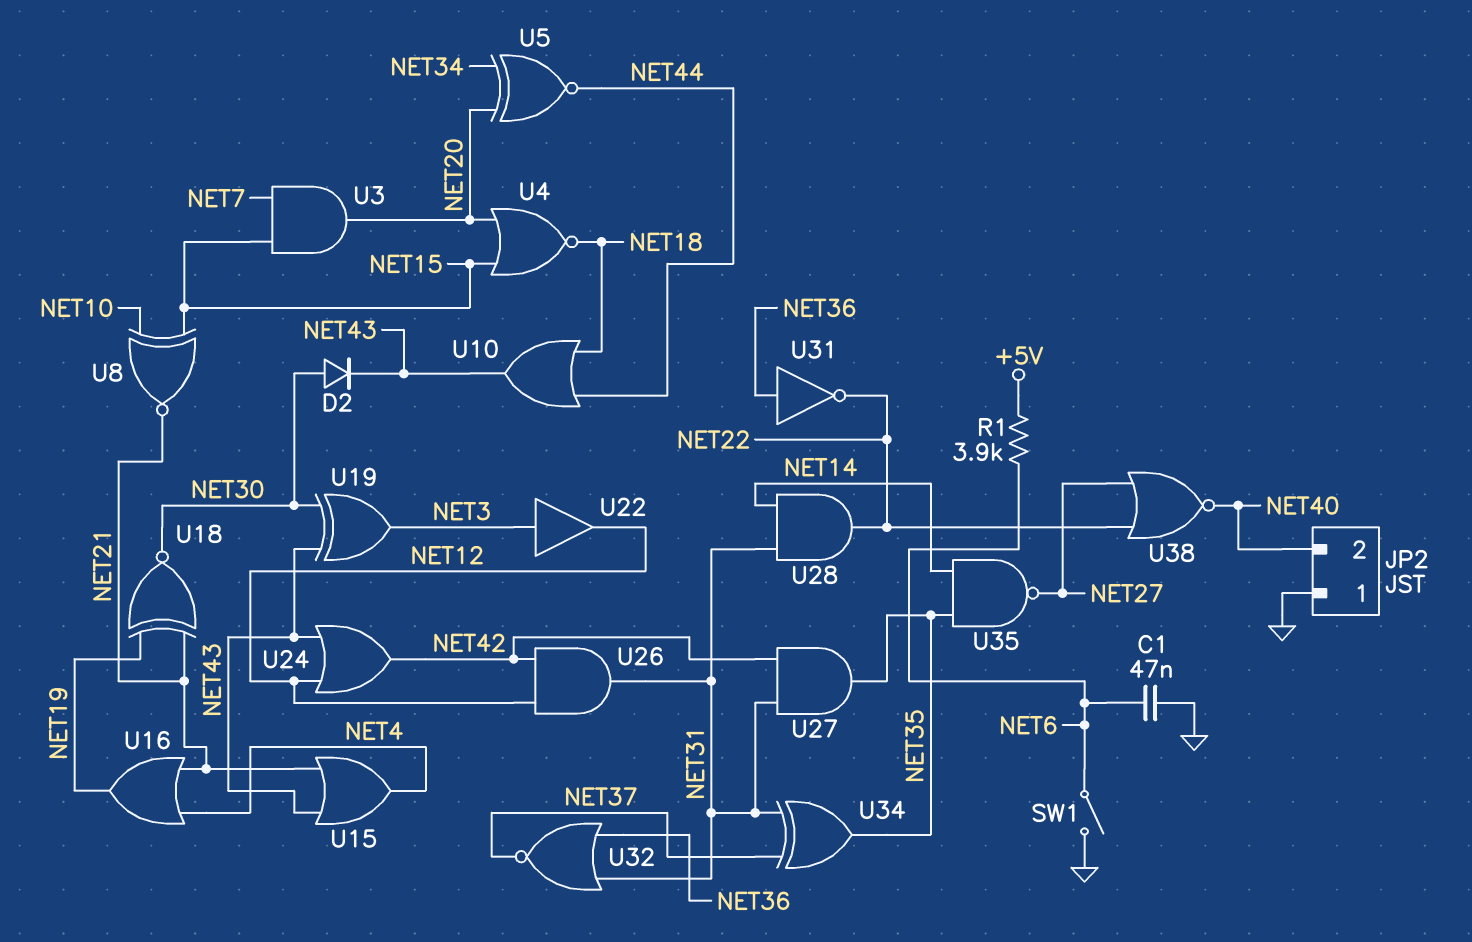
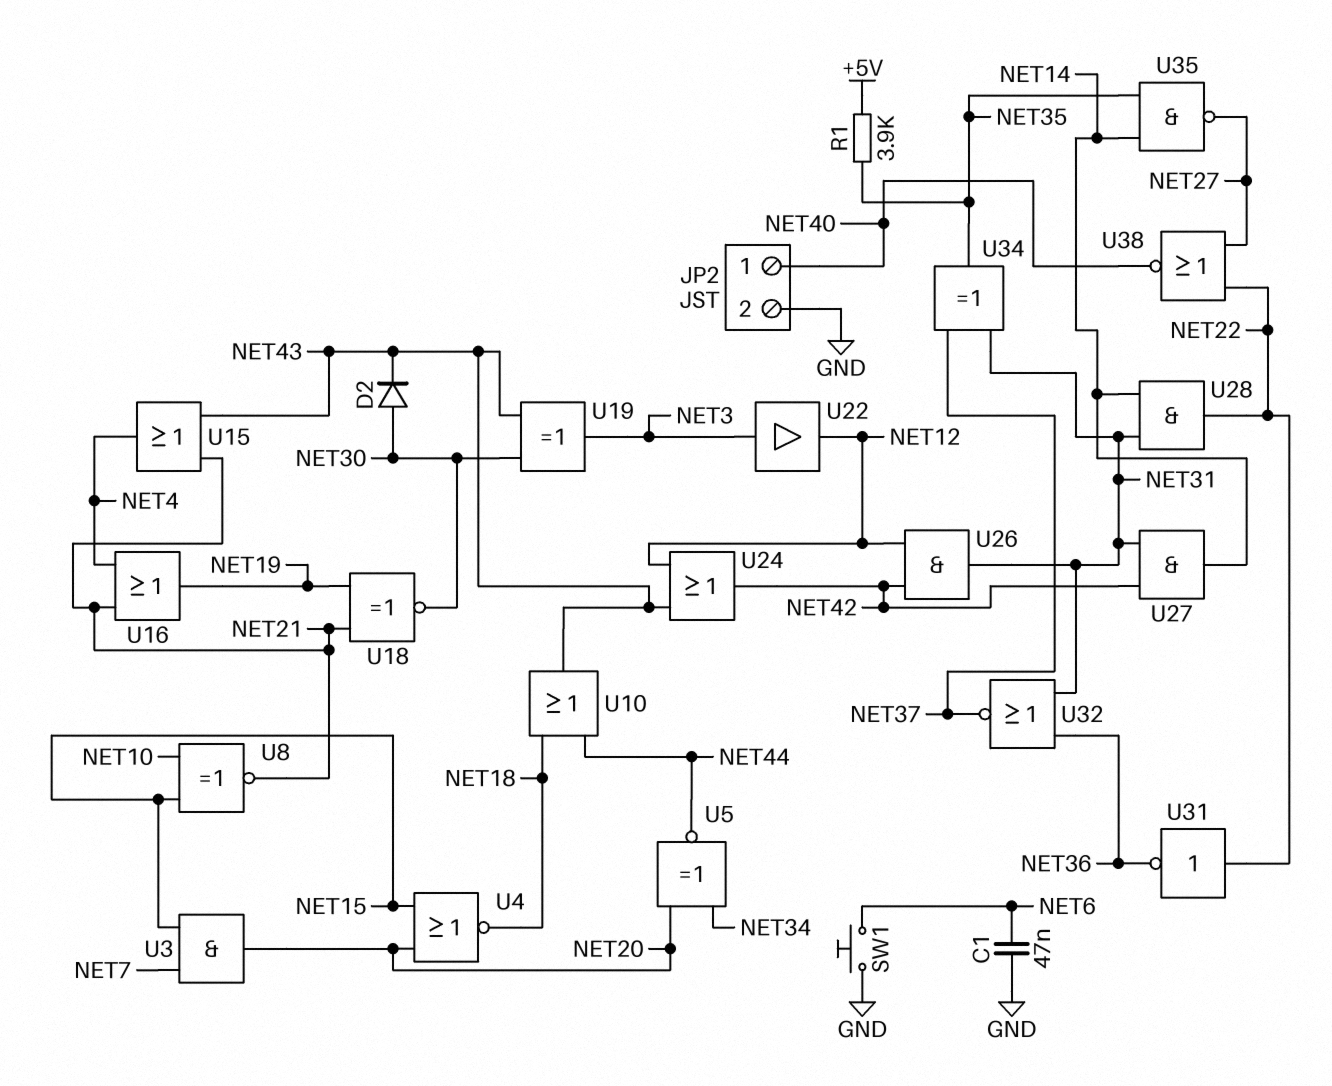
JP2 pin 1: GND -> NET40
JP2 pin 2: NET40 -> GND
R1: 3.9k (+5V, NET6) -> 3.9k (+5V, NET35)
SW1: switch (GND, NET6) -> button (GND, NET6)
U27: AND (in NET31, in NET42, out NET35) -> AND (in NET31, in NET42, out NET14)
U31: NOT (in NET36, out NET22) -> NOT (in NET22, out NET36)

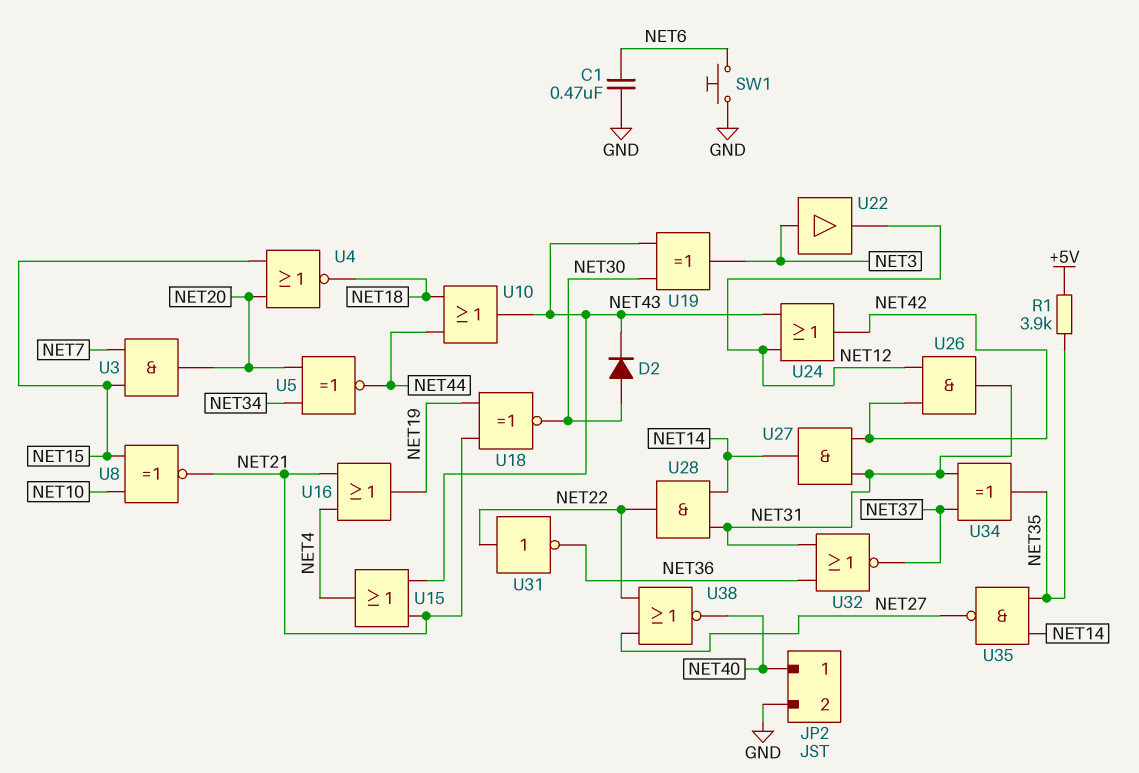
C1: 47nF (GND, NET6) -> 470nF (GND, NET6)

